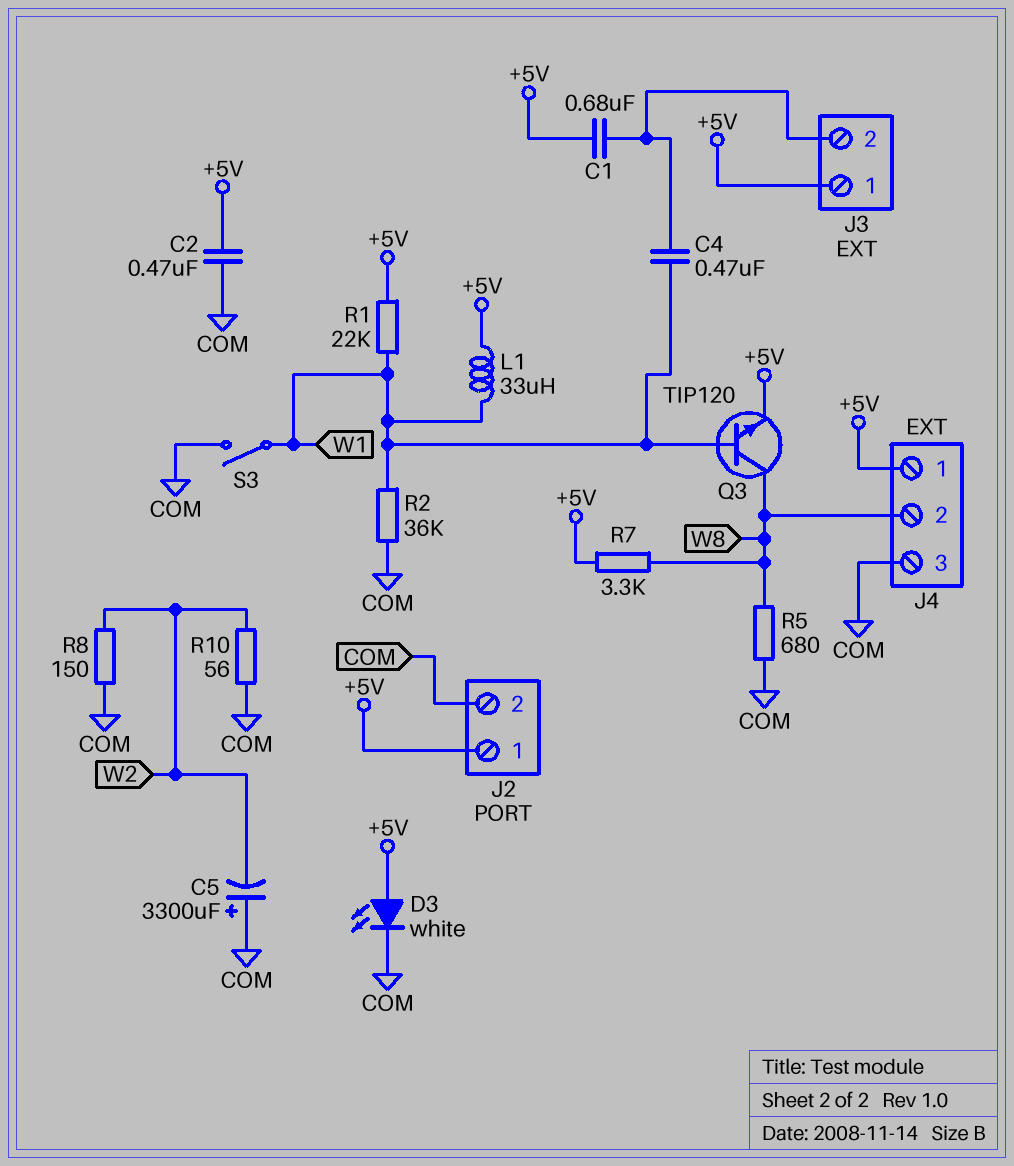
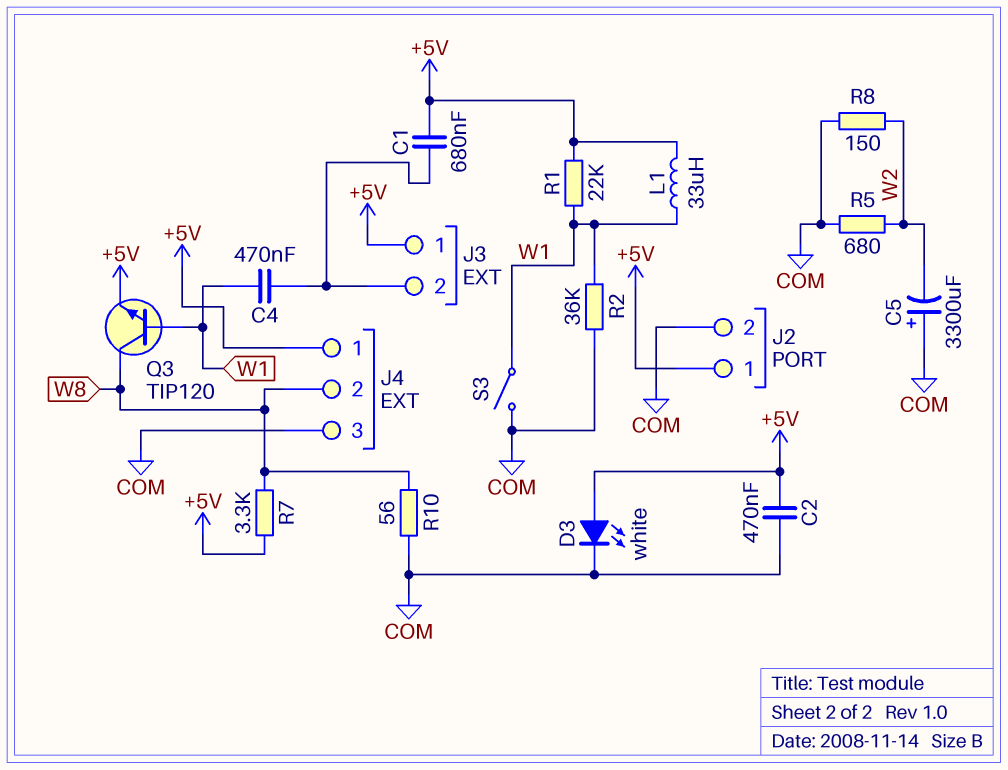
R5: 680 (COM, W8) -> 680 (COM, W2)
R10: 56 (COM, W2) -> 56 (COM, W8)

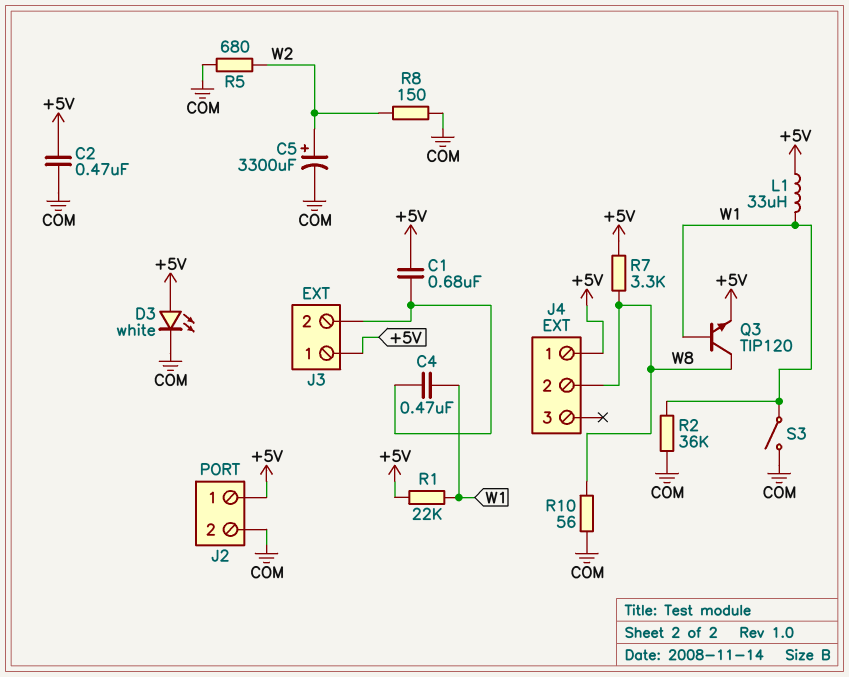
C5: 3300uF (plus COM, minus W2) -> 3300uF (plus W2, minus COM)
J4 pin 3: COM -> none

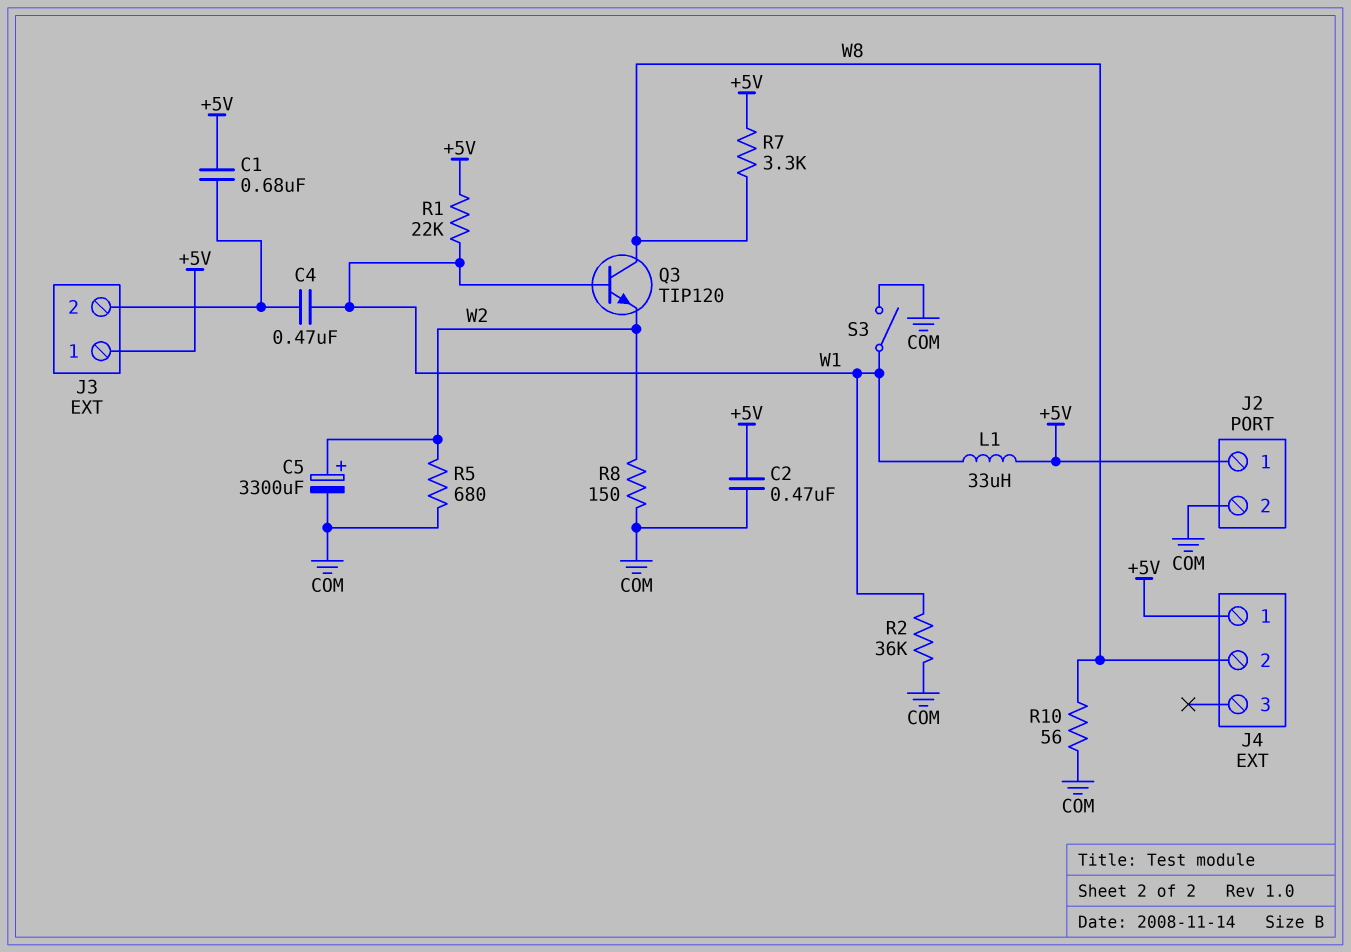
D3: LED white (A +5V, K COM) -> none
Q3: NPN TIP120 (B W1, C W8, E +5V) -> NPN TIP120 (B W1, C W8, E W2)

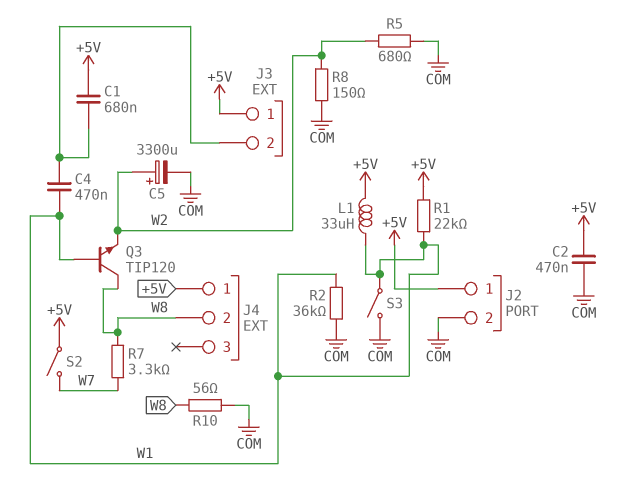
R7: 3.3k (+5V, W8) -> 3.3k (W7, W8)
S2: none -> switch (+5V, W7)

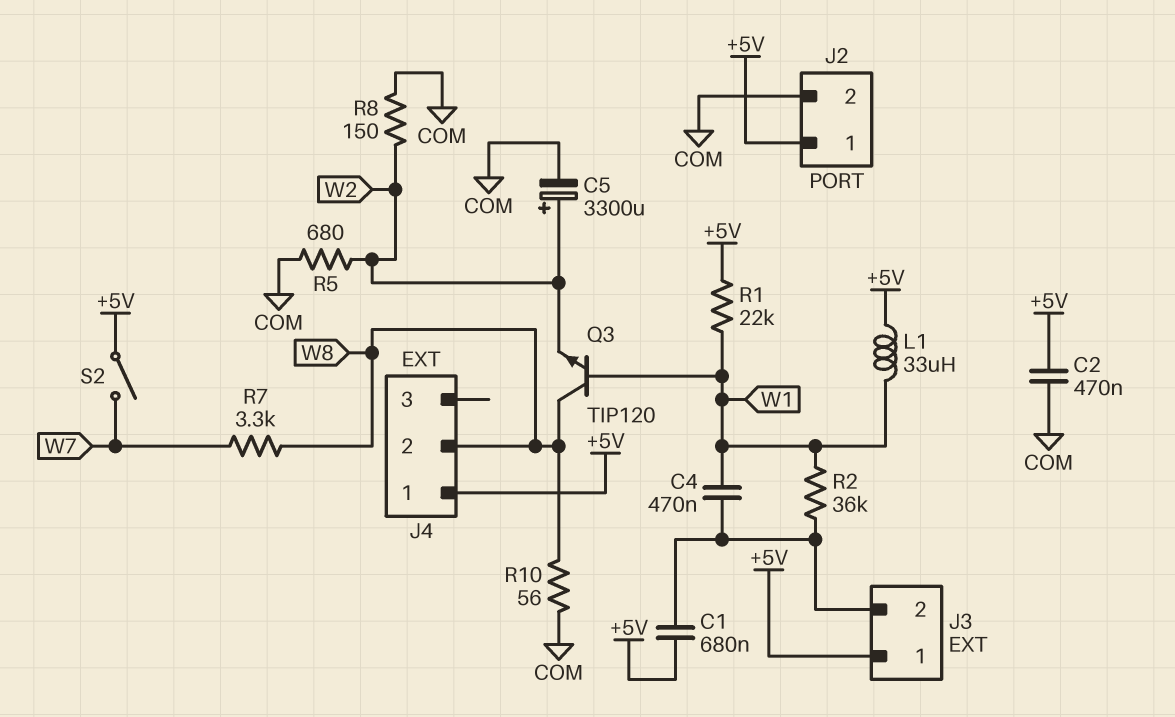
R2: 36k (COM, W1) -> 36k (J3/2, W1)
S3: switch (COM, W1) -> none

